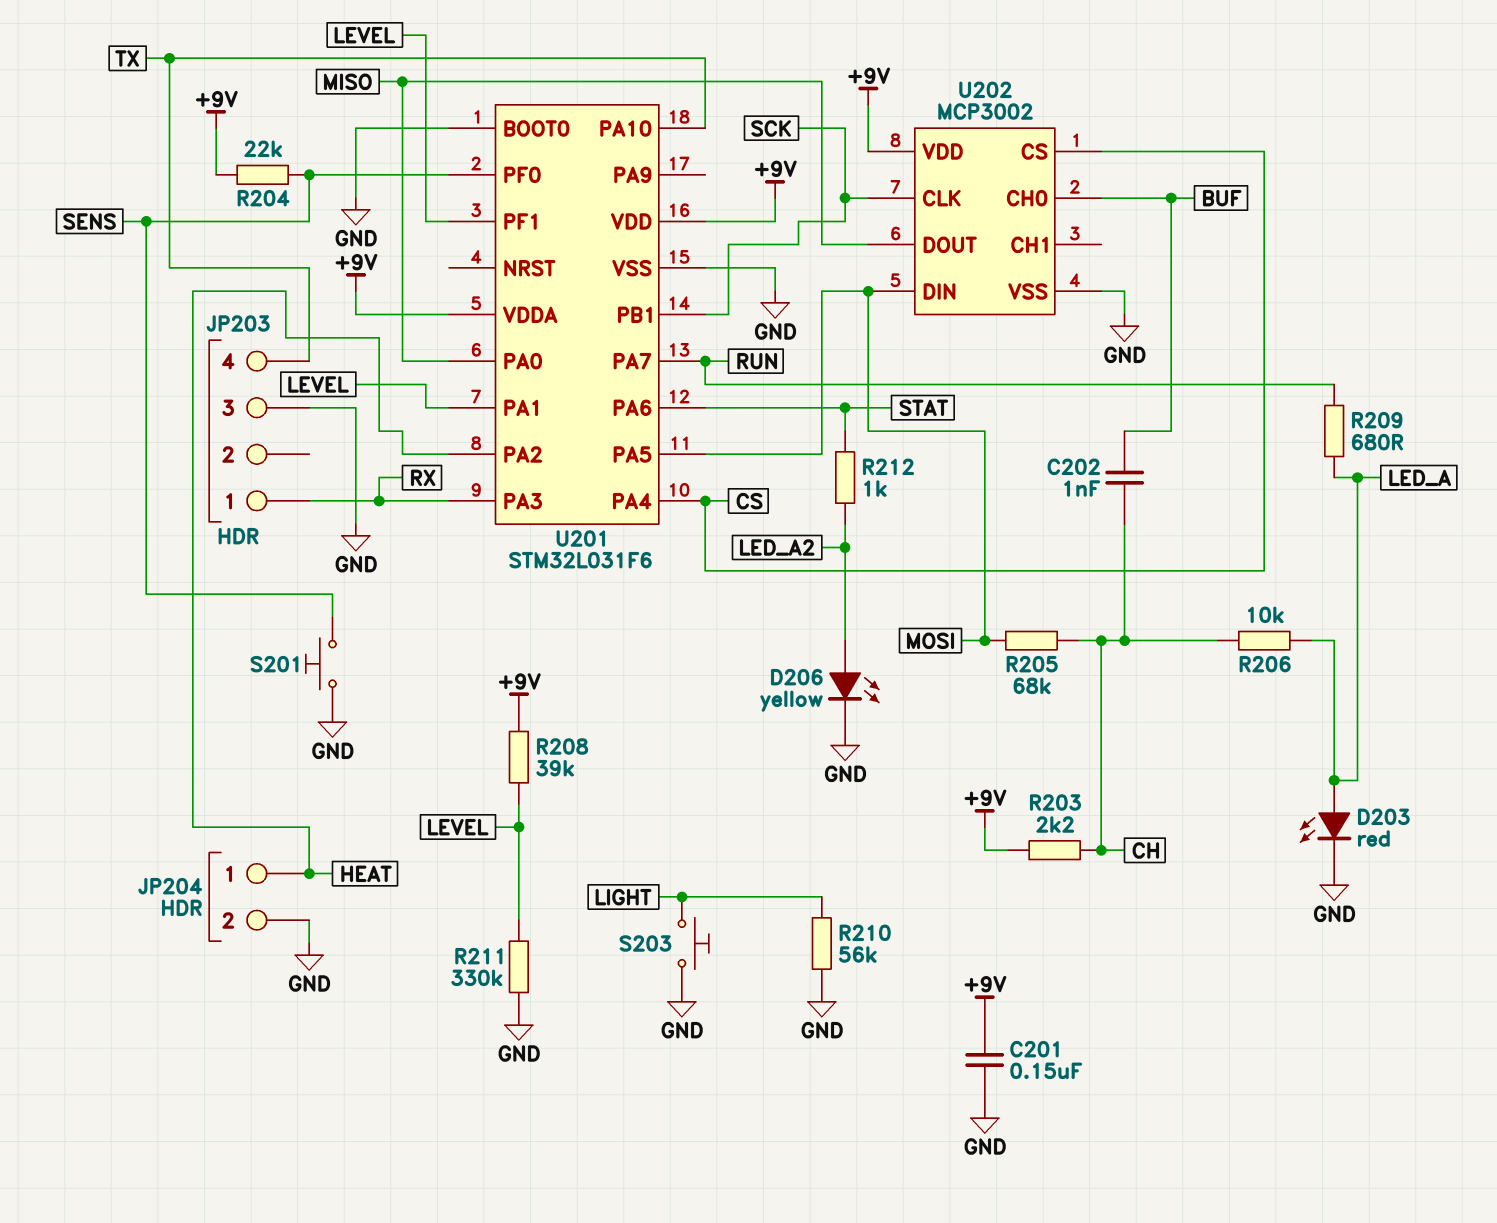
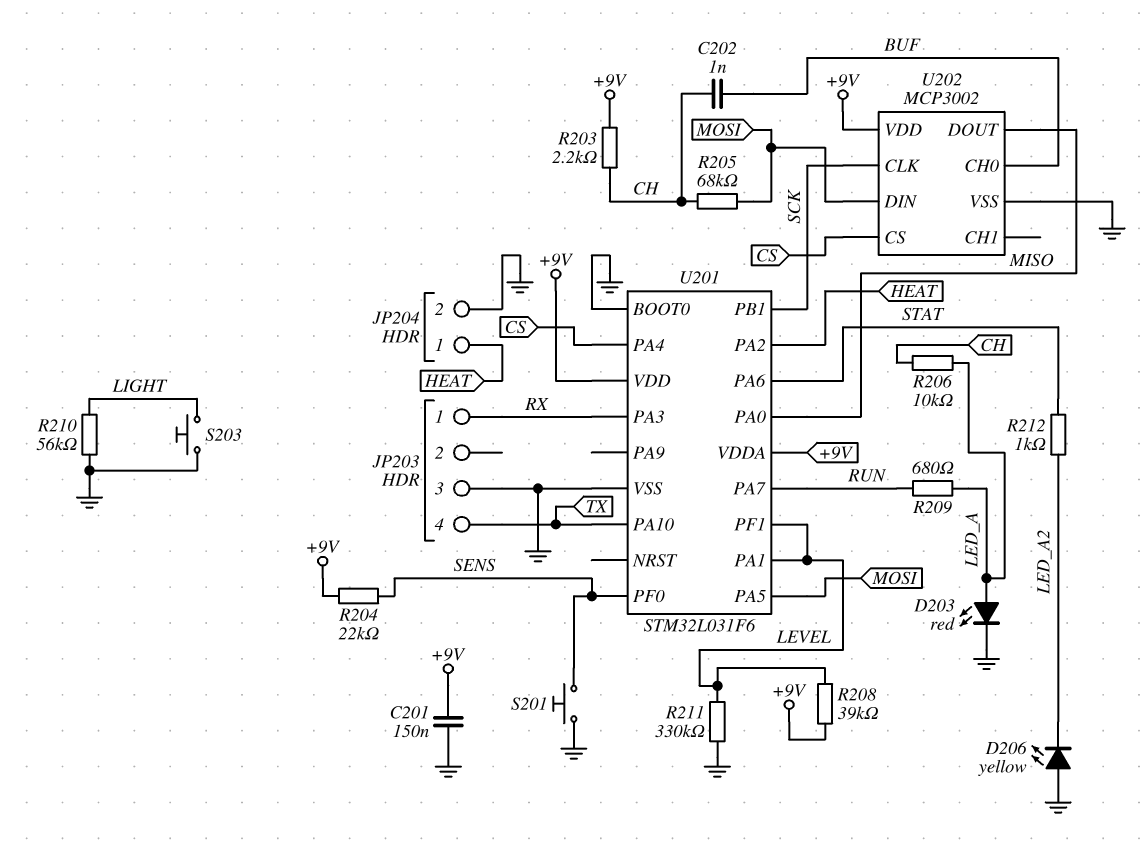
D206: LED yellow (A LED_A2, K GND) -> LED yellow (A GND, K LED_A2)

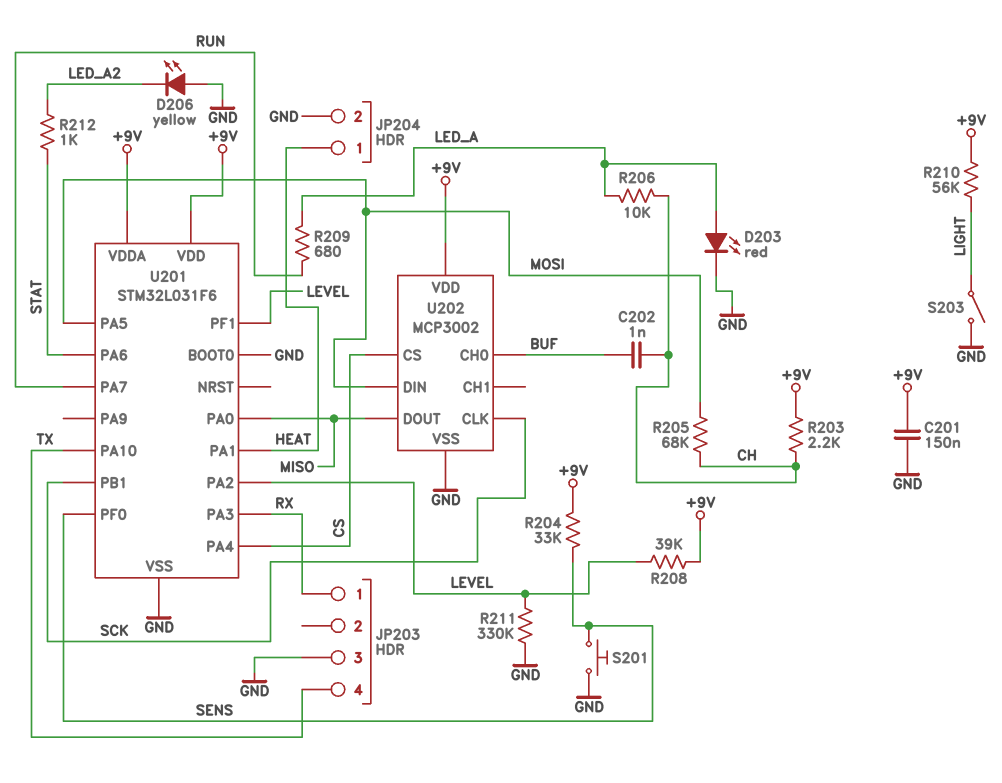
R204: 22k (+9V, SENS) -> 33k (+9V, SENS)
R210: 56k (GND, LIGHT) -> 56k (+9V, LIGHT)
S203: button (GND, LIGHT) -> switch (GND, LIGHT)
U201 pin PA1: LEVEL -> HEAT
U201 pin PA2: HEAT -> LEVEL

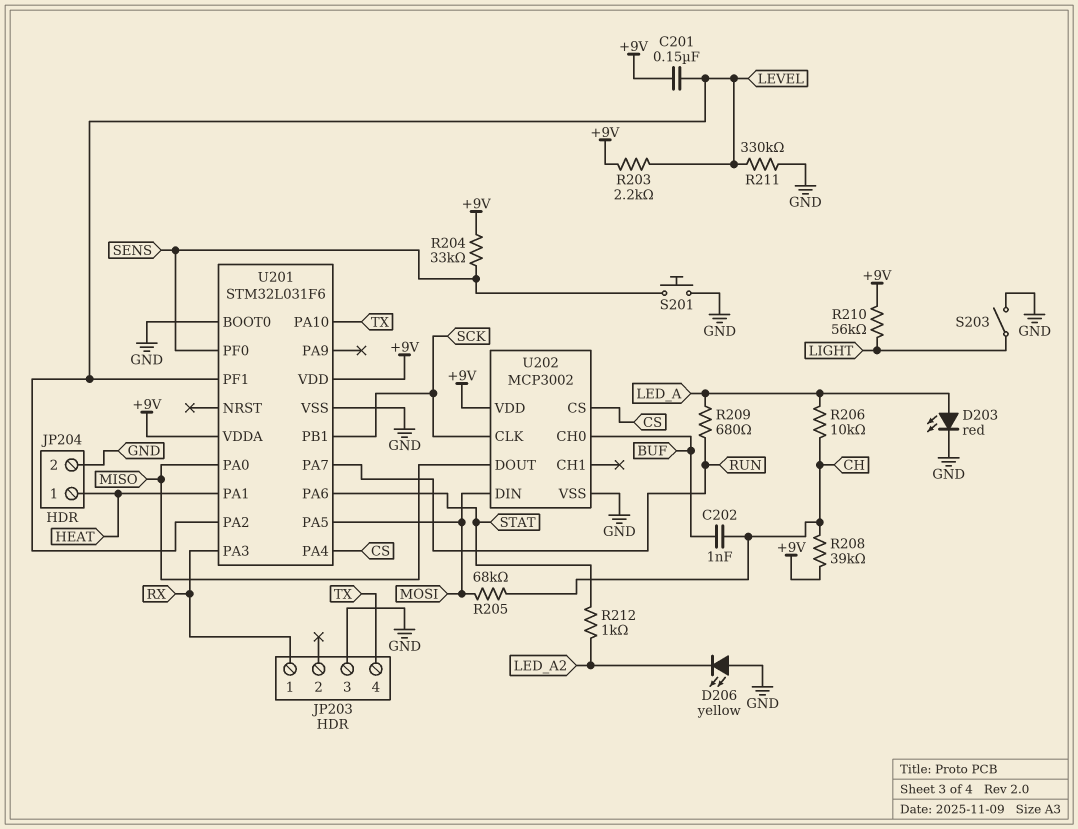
C201: 150nF (+9V, GND) -> 150nF (+9V, LEVEL)
R203: 2.2k (+9V, CH) -> 2.2k (+9V, LEVEL)
R208: 39k (+9V, LEVEL) -> 39k (+9V, CH)

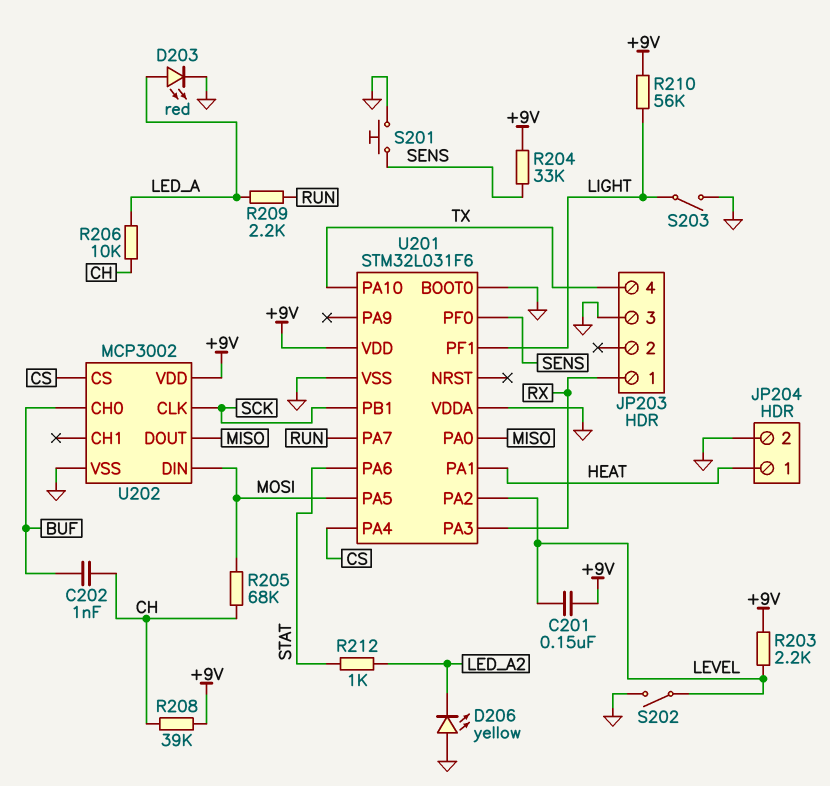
R209: 680 (LED_A, RUN) -> 2.2k (LED_A, RUN)
R211: 330k (GND, LEVEL) -> none
S202: none -> switch (GND, LEVEL)
U201 pin PF1: LEVEL -> LIGHT
U201 pin VDDA: +9V -> GND

